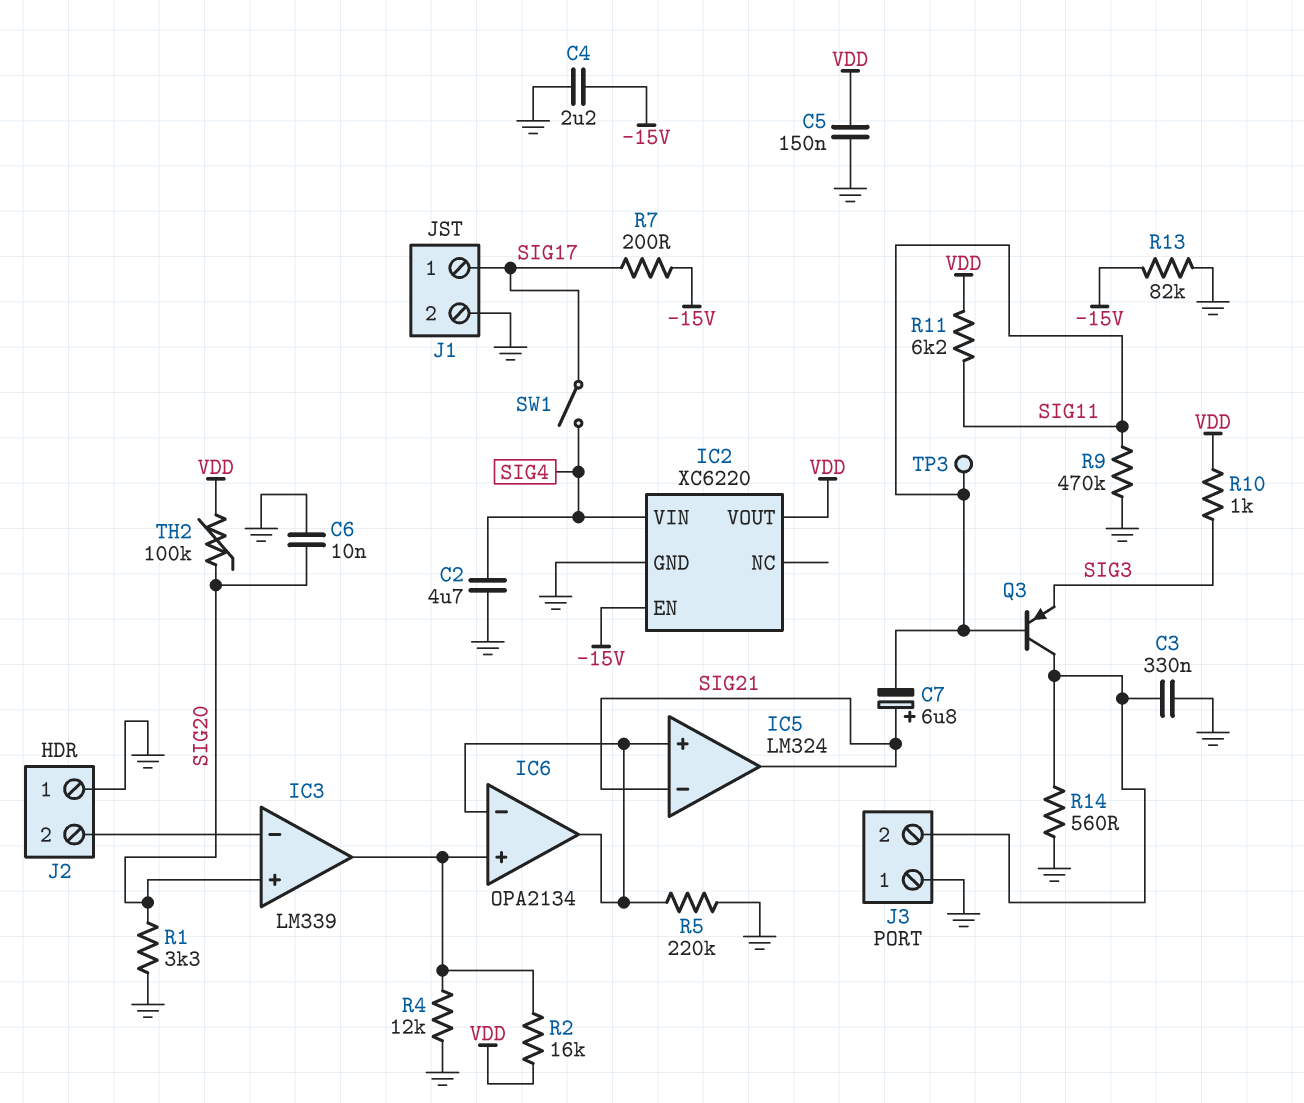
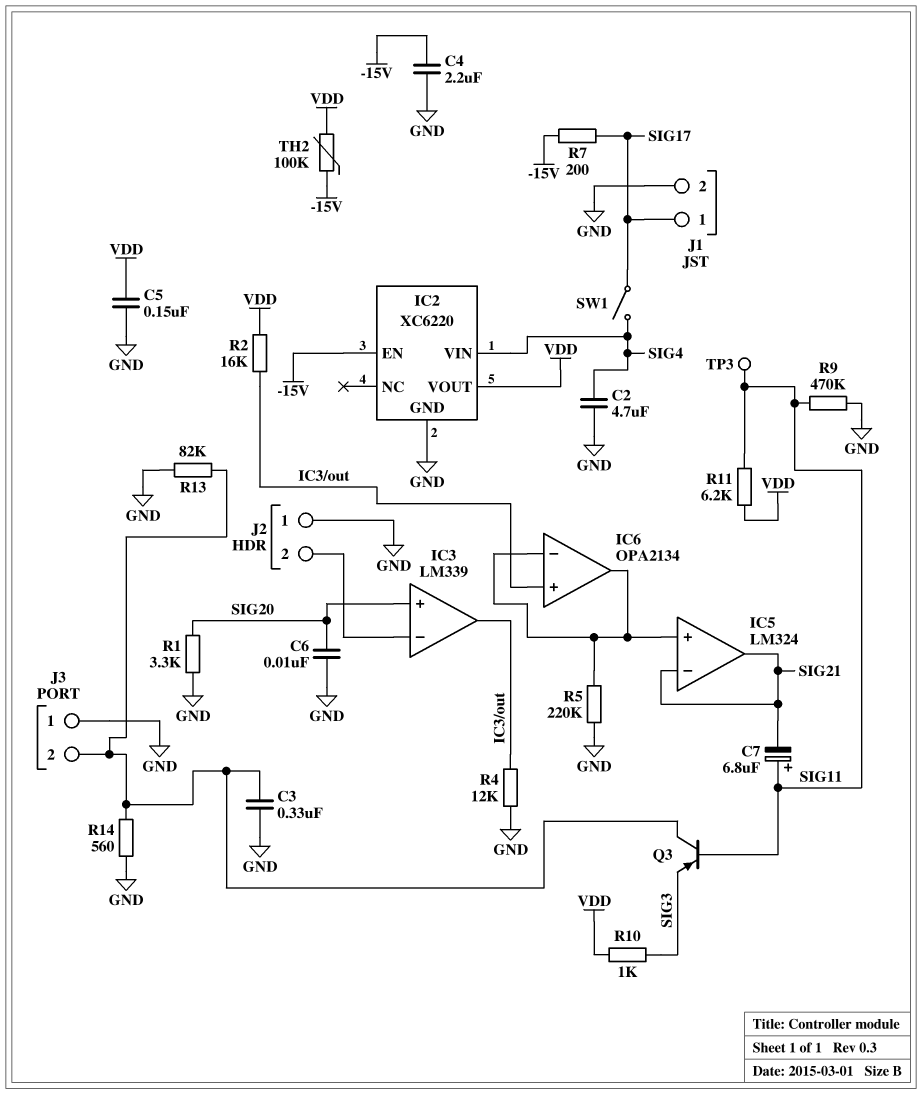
C7: 6.8uF (plus SIG21, minus SIG11) -> 6.8uF (plus SIG11, minus SIG21)
R13: 82k (-15V, GND) -> 82k (GND, J3/2)
TH2: 100k (SIG20, VDD) -> 100k (-15V, VDD)

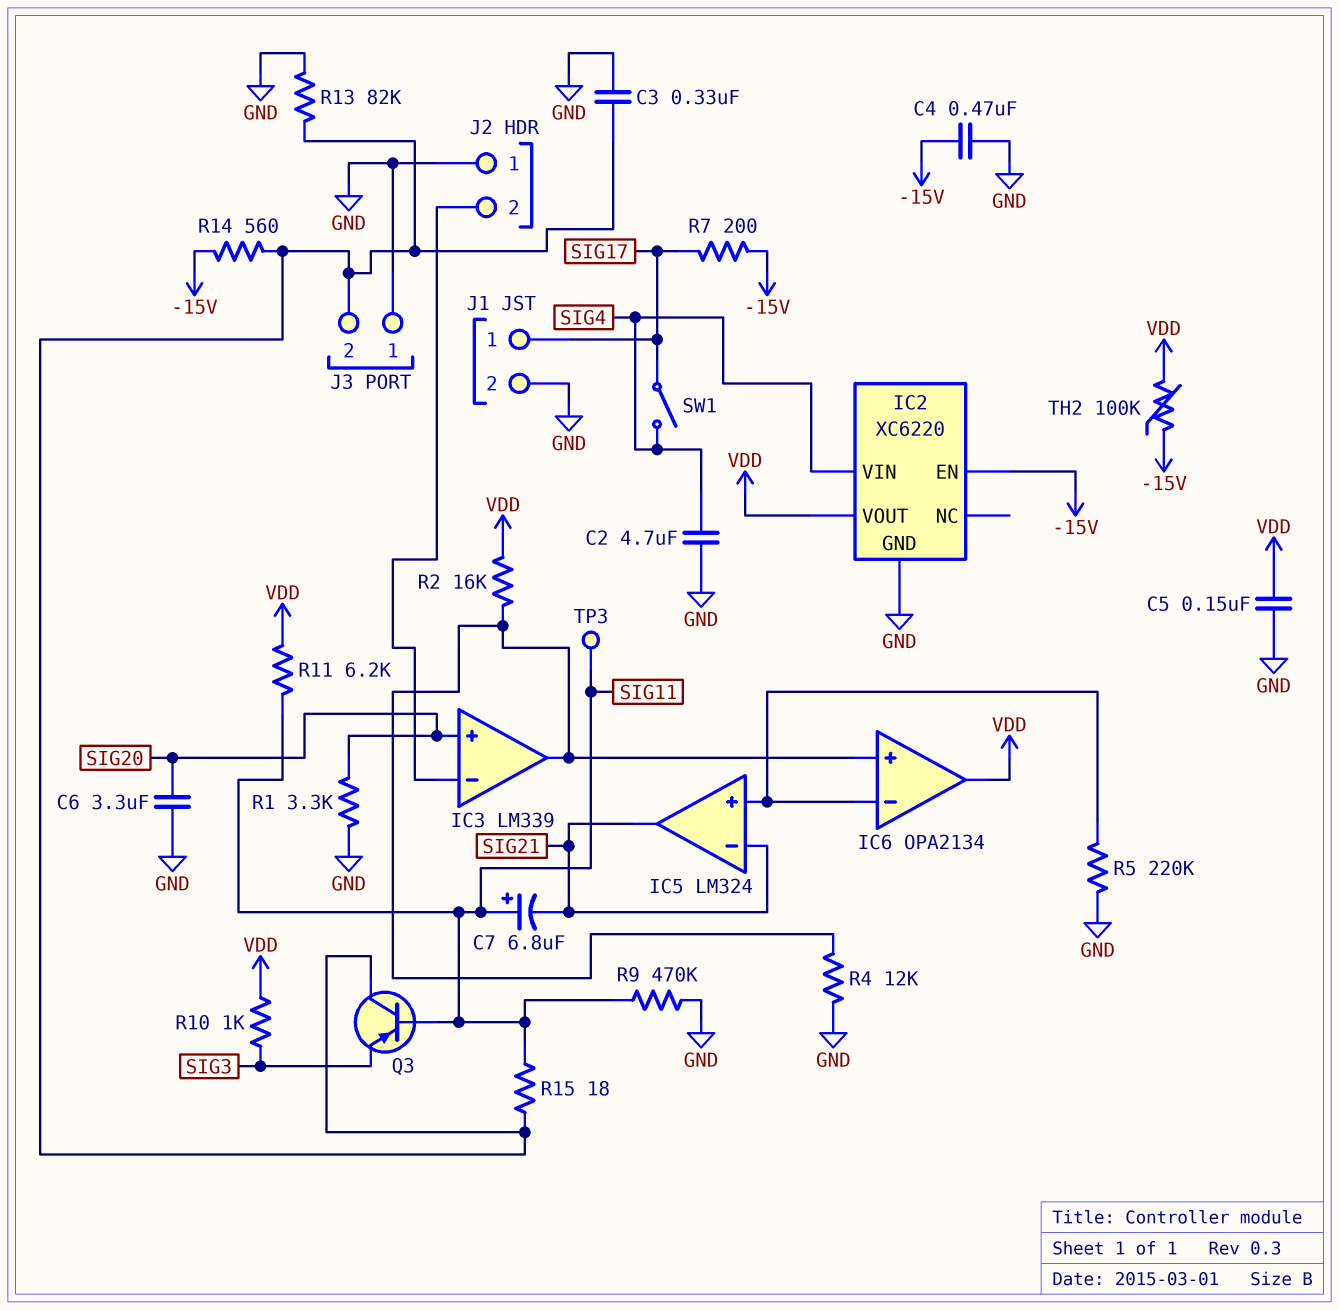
C4: 2.2uF (-15V, GND) -> 470nF (-15V, GND)
C6: 10nF (GND, SIG20) -> 3.3uF (GND, SIG20)
IC6 pin out: IC5/in+ -> VDD
R14: 560 (GND, J3/2) -> 560 (-15V, J3/2)
R15: none -> 18 (J3/2, SIG11)

